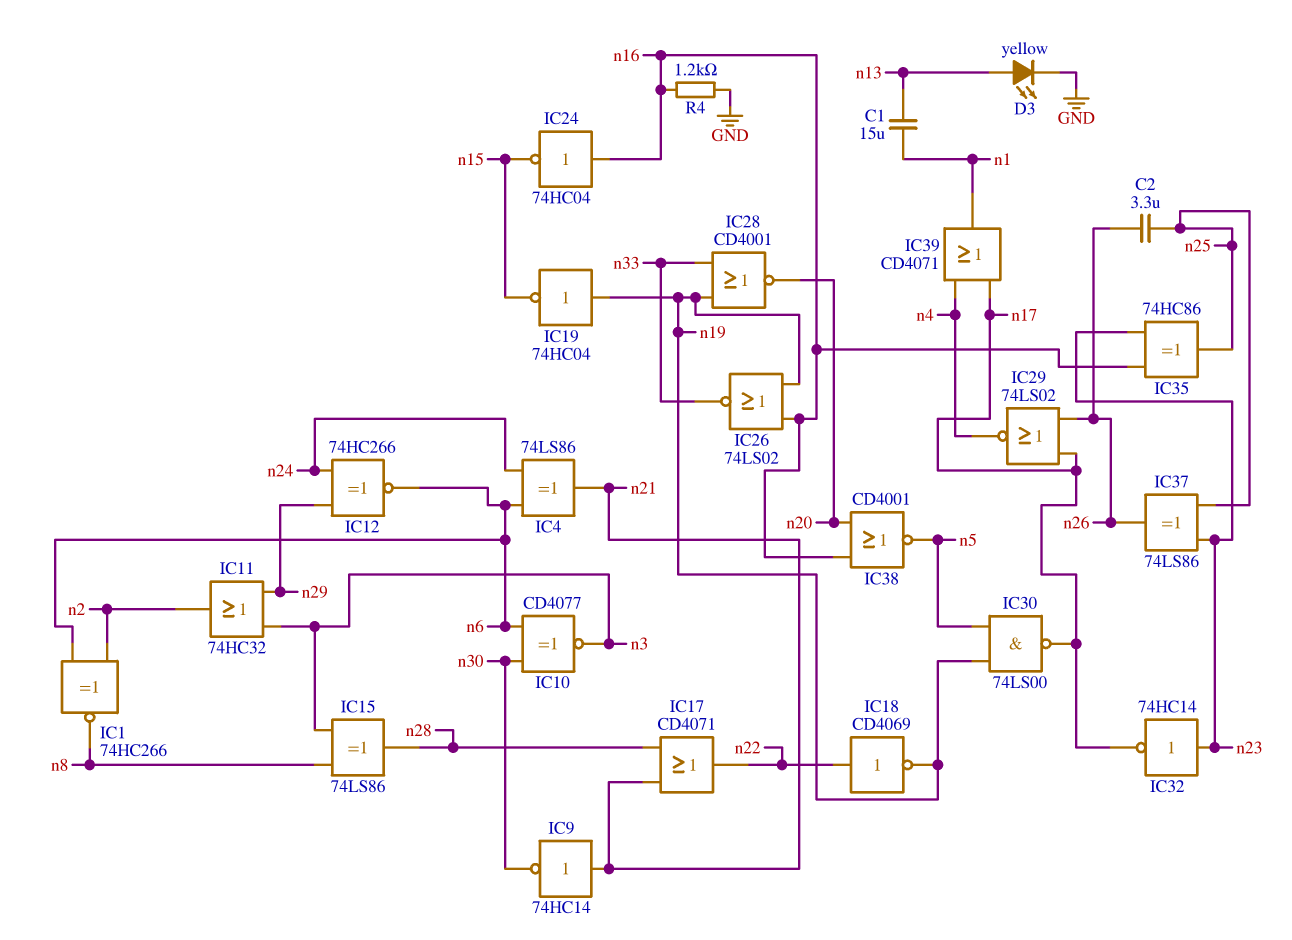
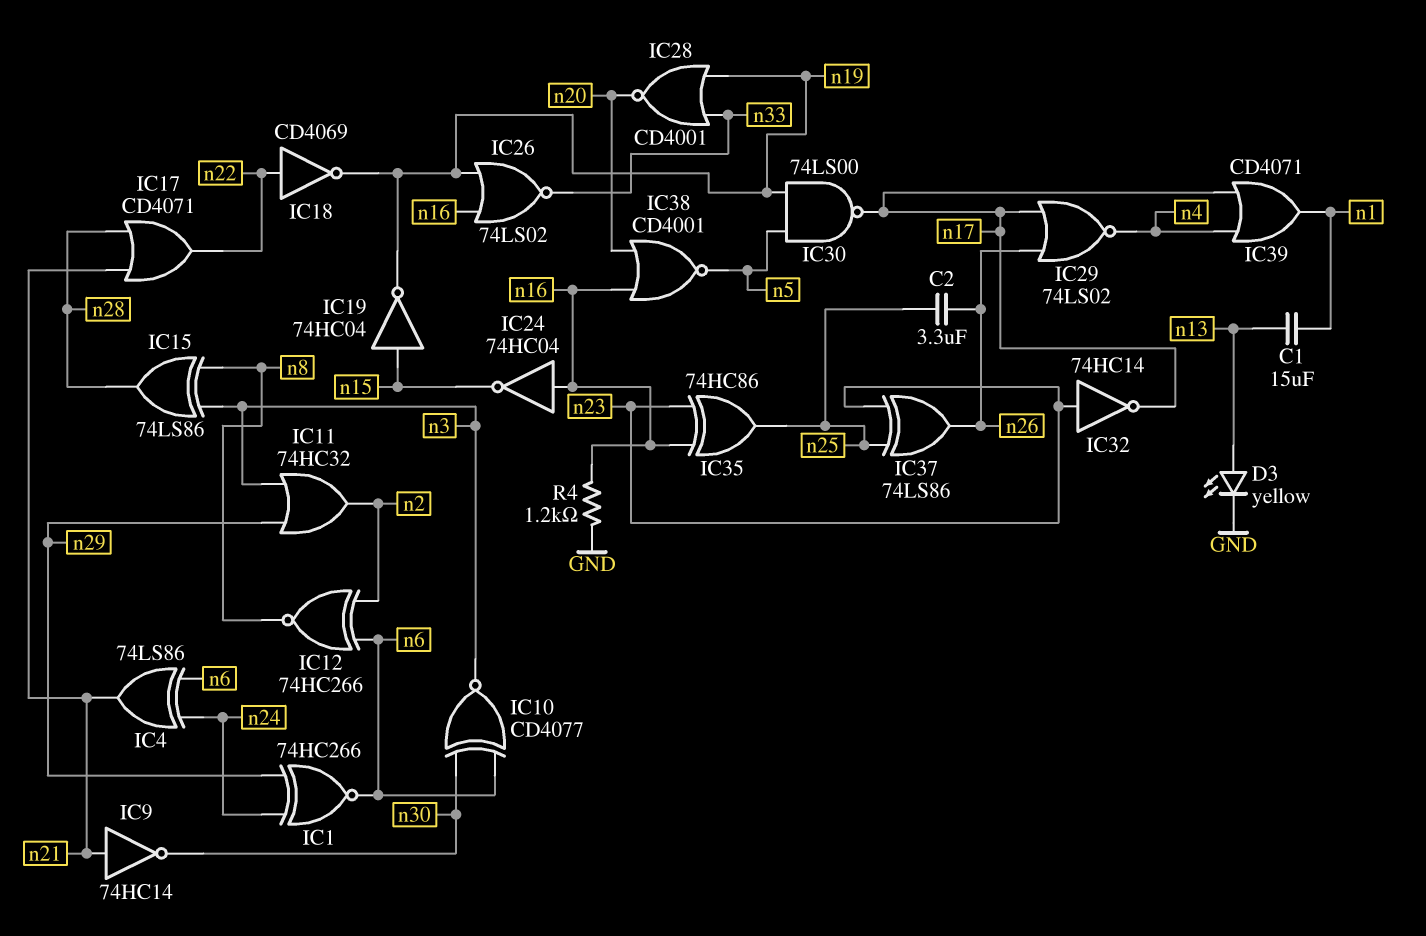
IC1: XNOR 74HC266 (in n2, in n6, out n8) -> XNOR 74HC266 (in n24, in n29, out n6)
IC12: XNOR 74HC266 (in n24, in n29, out n6) -> XNOR 74HC266 (in n2, in n6, out n8)
IC19: NOT 74HC04 (in n19, out n15) -> NOT 74HC04 (in n15, out n19)

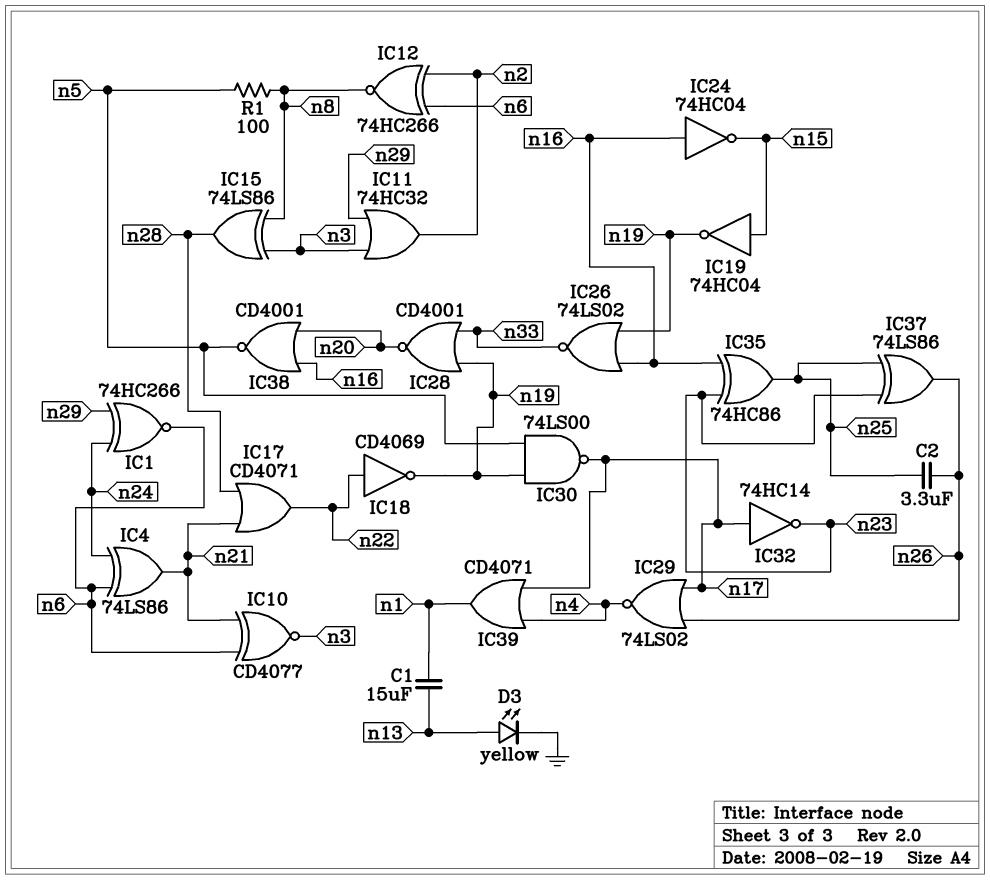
IC9: NOT 74HC14 (in n21, out n30) -> none
IC10: XNOR CD4077 (in n6, in n30, out n3) -> XNOR CD4077 (in n6, in n21, out n3)
IC32: NOT 74HC14 (in n23, out n17) -> NOT 74HC14 (in n17, out n23)
R1: none -> 100 (n5, n8)
R4: 1.2k (GND, n16) -> none

